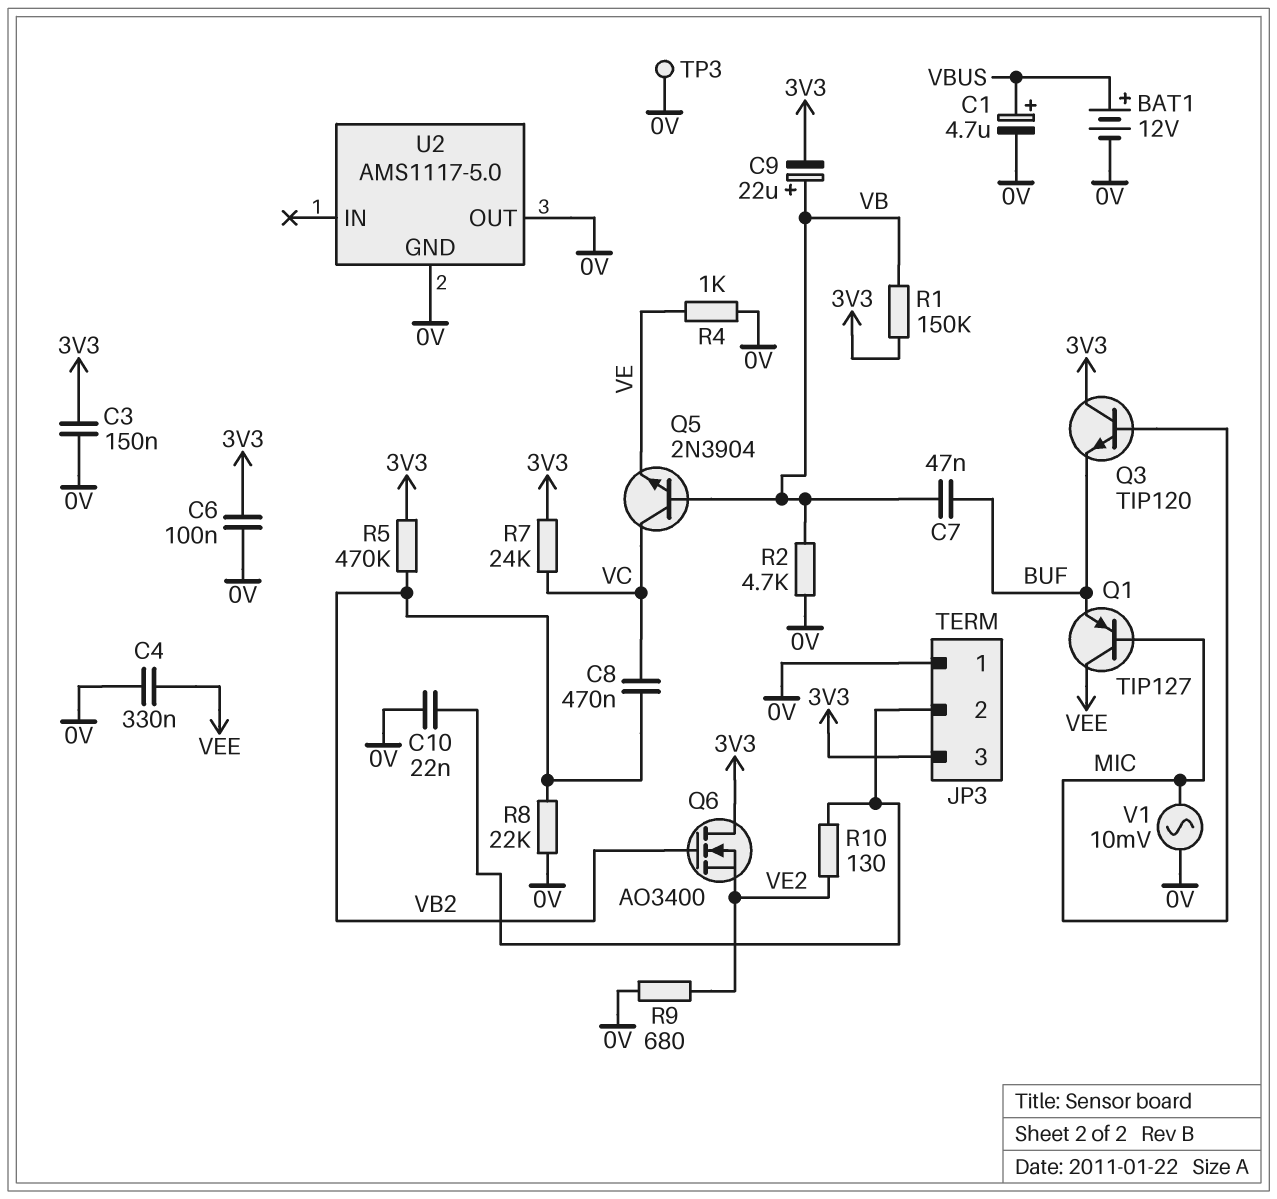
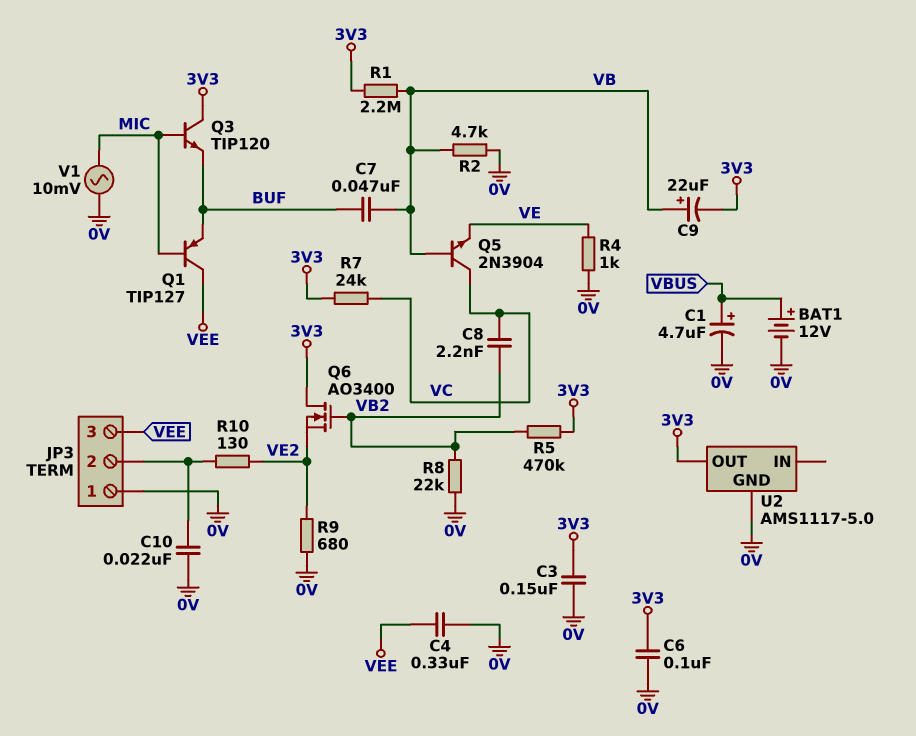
C8: 470nF (VB2, VC) -> 2.2nF (VB2, VC)
JP3 pin 3: 3V3 -> VEE
R1: 150k (3V3, VB) -> 2.2M (3V3, VB)
TP3: test point (0V) -> none
U2 pin OUT: 0V -> 3V3

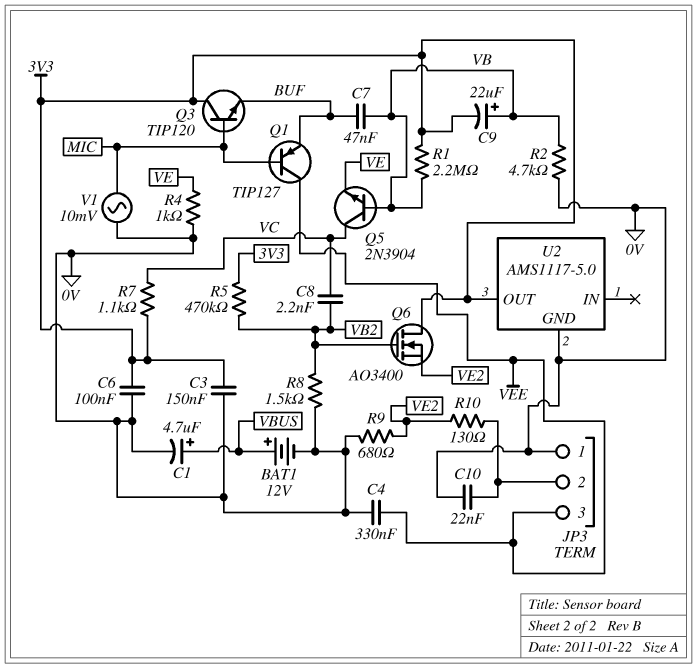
R7: 24k (3V3, VC) -> 1.1k (3V3, VC)
R8: 22k (0V, VB2) -> 1.5k (0V, VB2)

